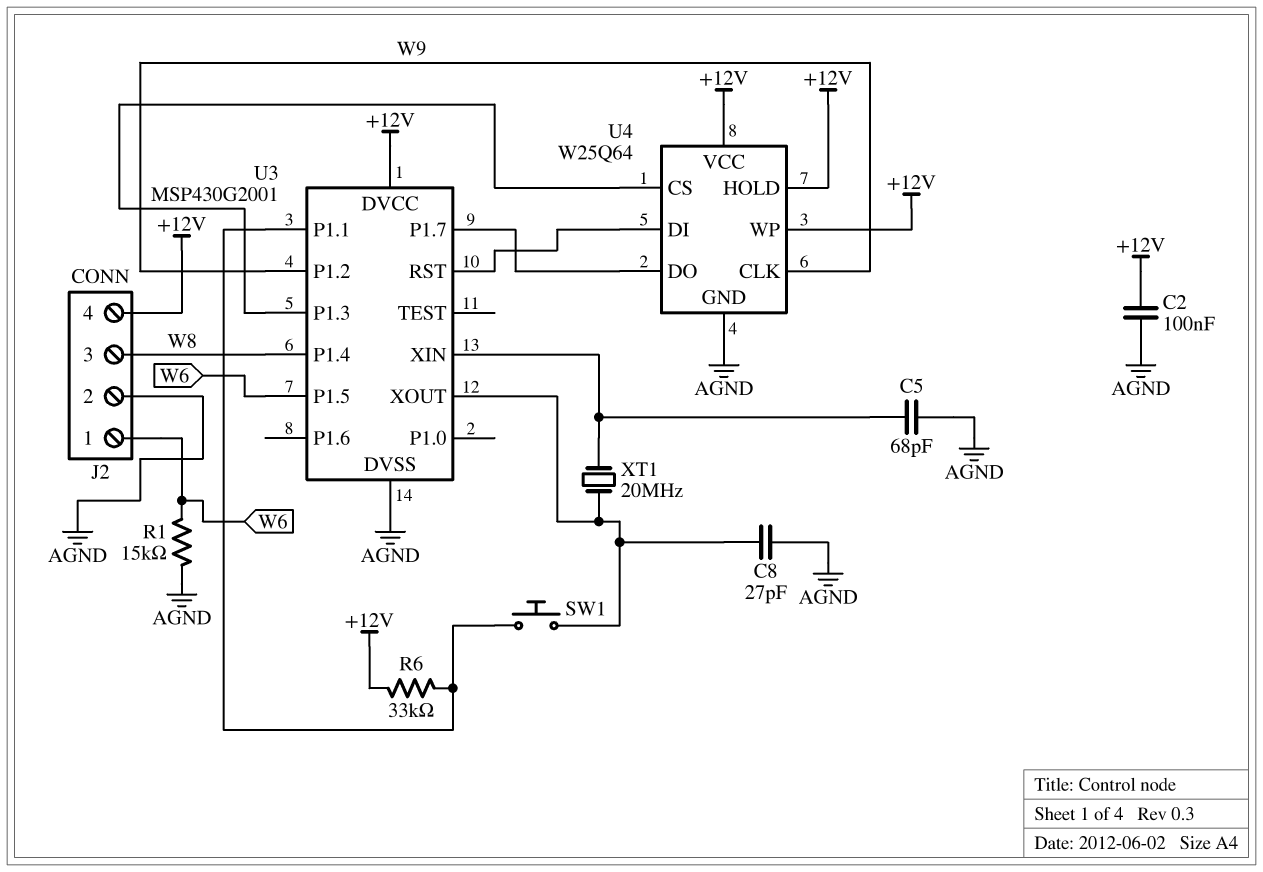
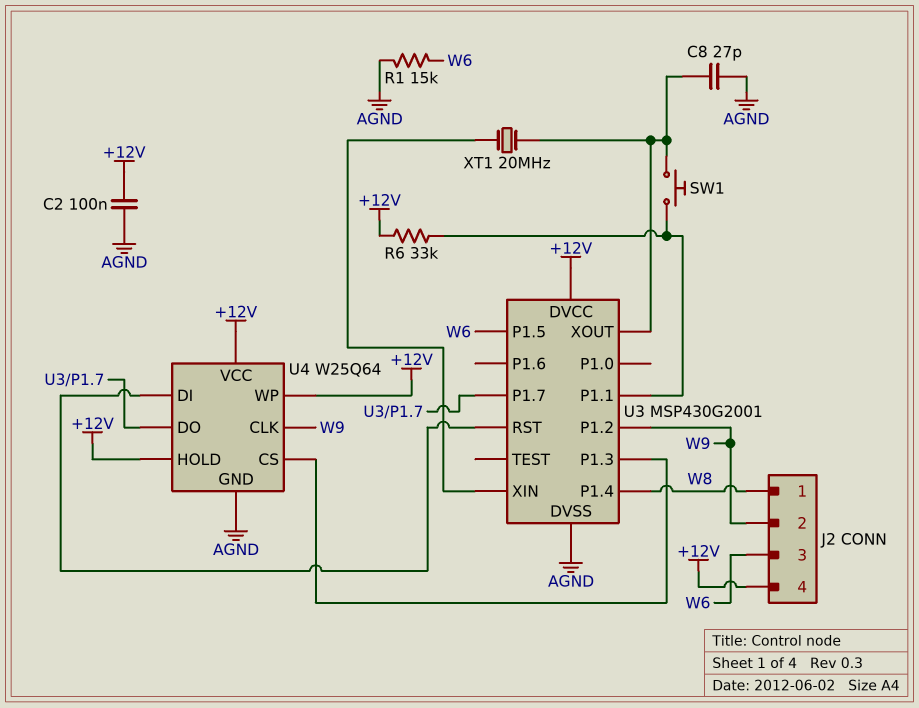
C5: 68pF (AGND, U3/XIN) -> none
J2 pin 1: W6 -> W8
J2 pin 2: AGND -> W9
J2 pin 3: W8 -> W6

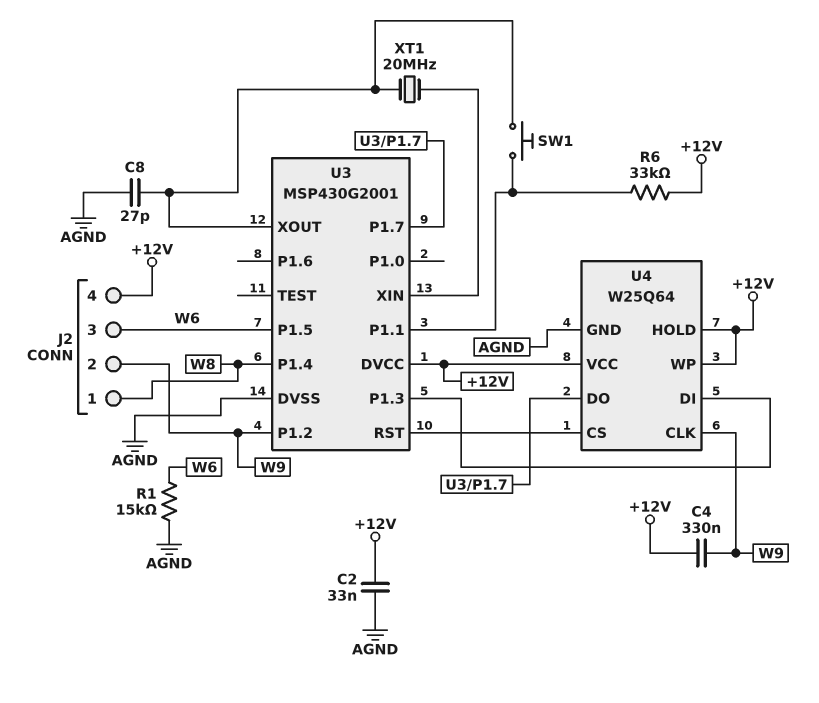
C2: 100nF (+12V, AGND) -> 33nF (+12V, AGND)
C4: none -> 330nF (+12V, W9)
U4 pin CS: U3/P1.3 -> U3/RST
U4 pin DI: U3/RST -> U3/P1.3

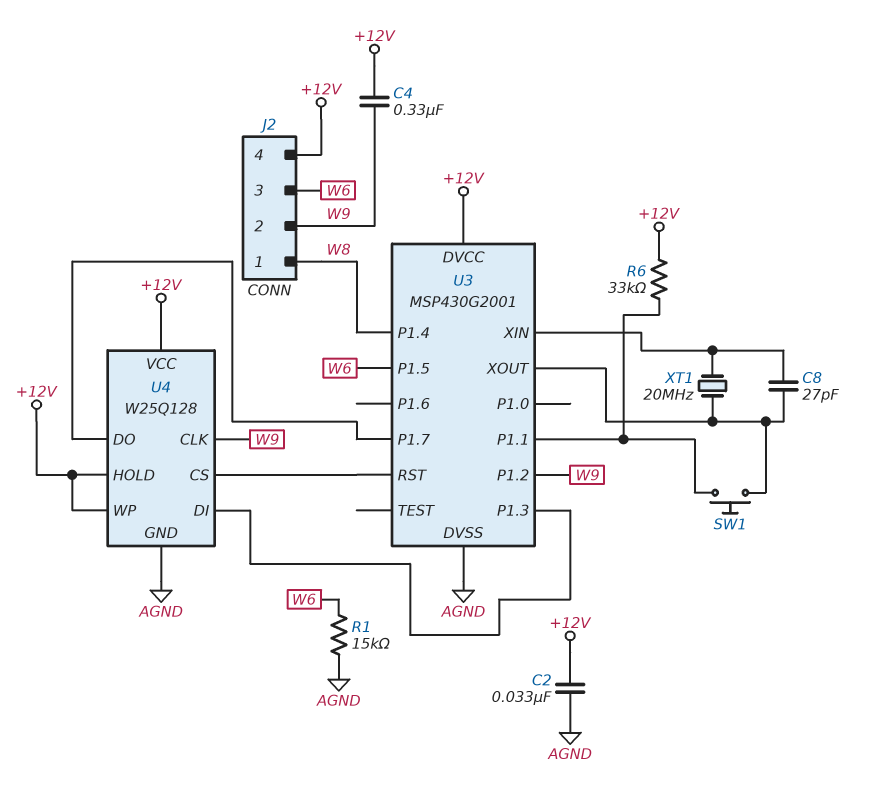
C8: 27pF (AGND, U3/XOUT) -> 27pF (U3/XIN, U3/XOUT)
U4: W25Q64 -> W25Q128

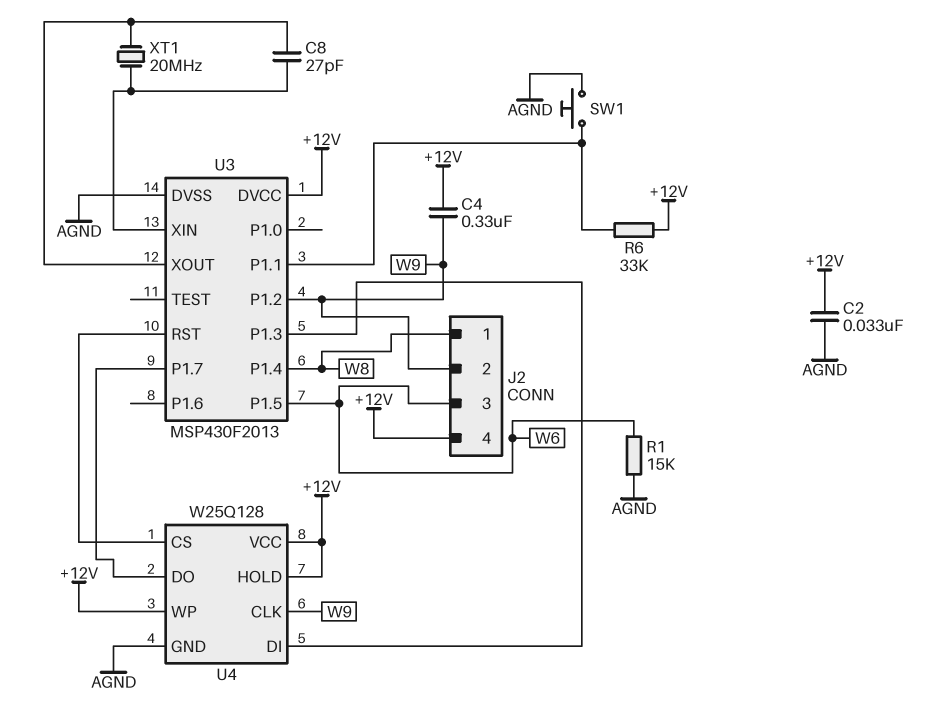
SW1: button (U3/P1.1, U3/XOUT) -> button (AGND, U3/P1.1)
U3: MSP430G2001 -> MSP430F2013

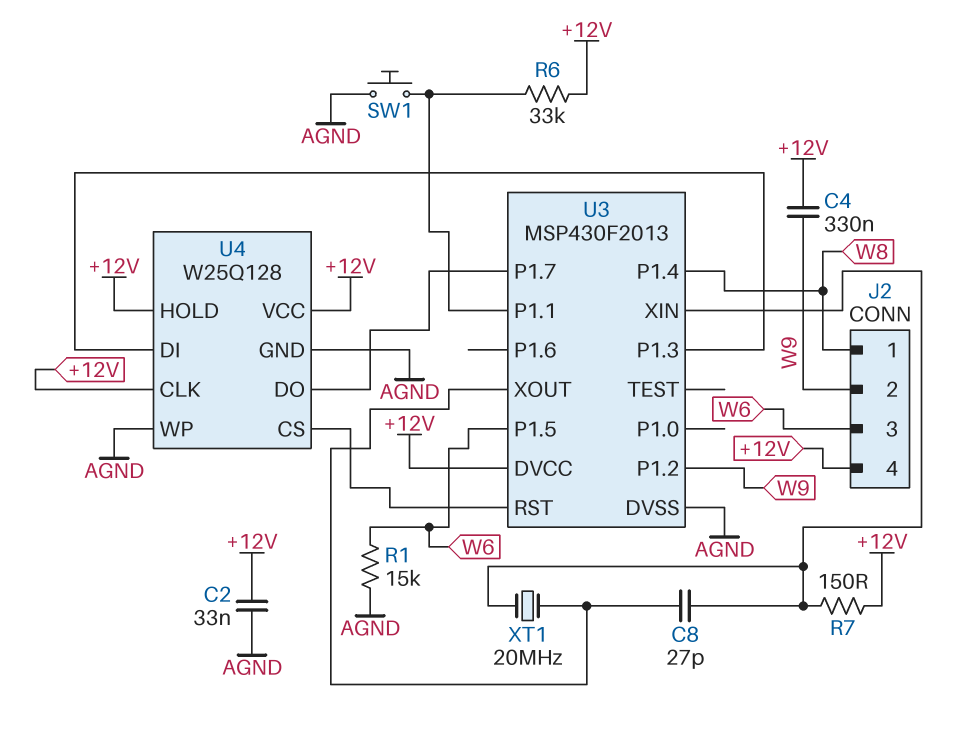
R7: none -> 150 (+12V, U3/XIN)
U4 pin CLK: W9 -> +12V
U4 pin WP: +12V -> AGND

